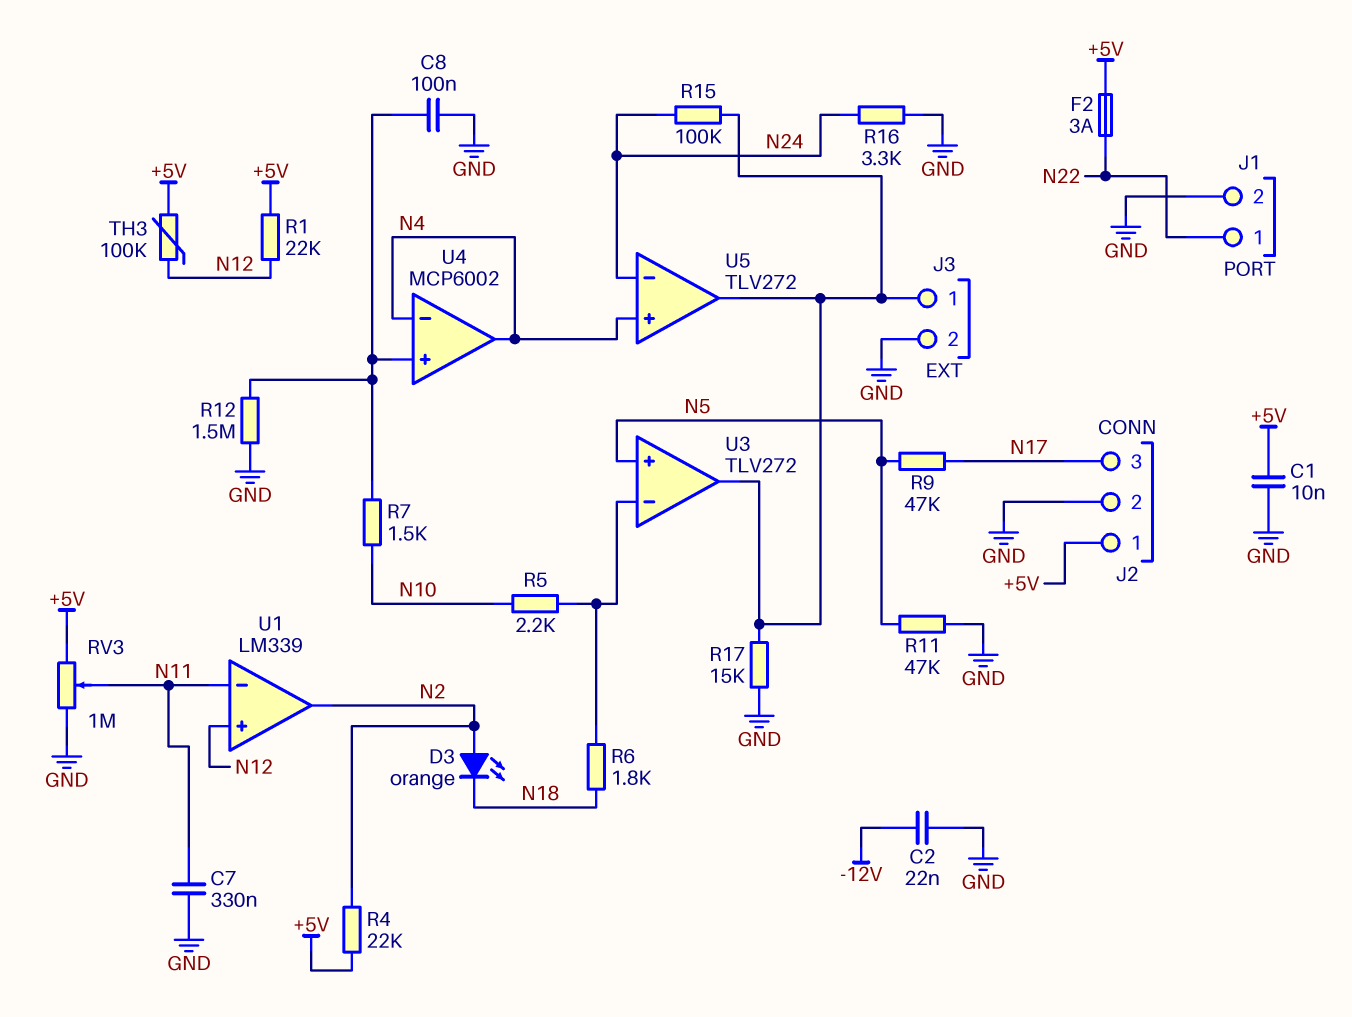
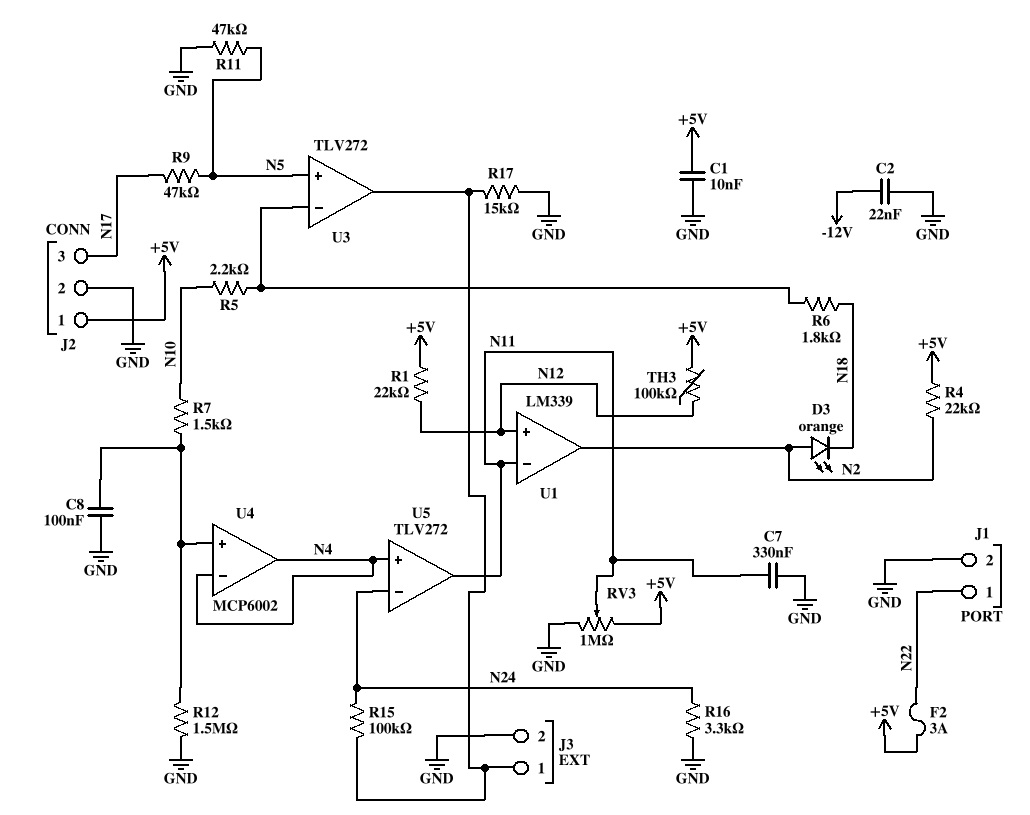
U5 pin out: J3/1 -> N11

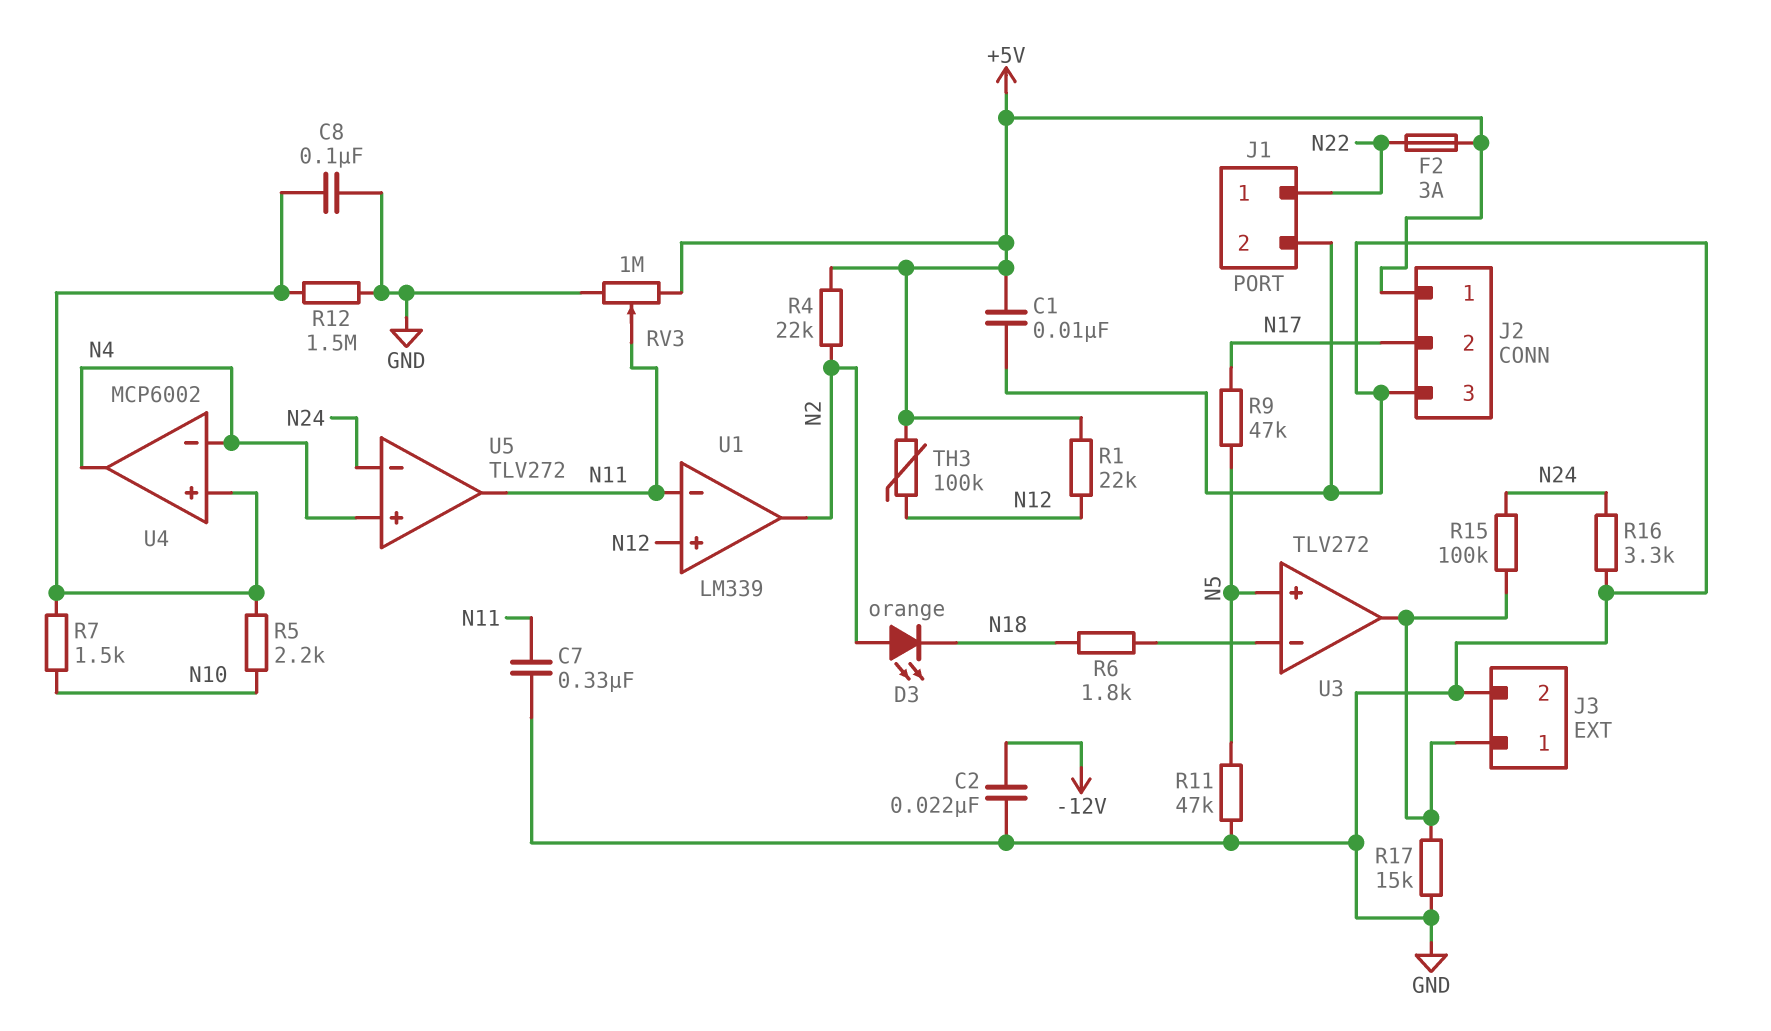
J2 pin 2: GND -> N17
J2 pin 3: N17 -> GND
R5: 2.2k (N10, U3/in-) -> 2.2k (N10, U4/in+)

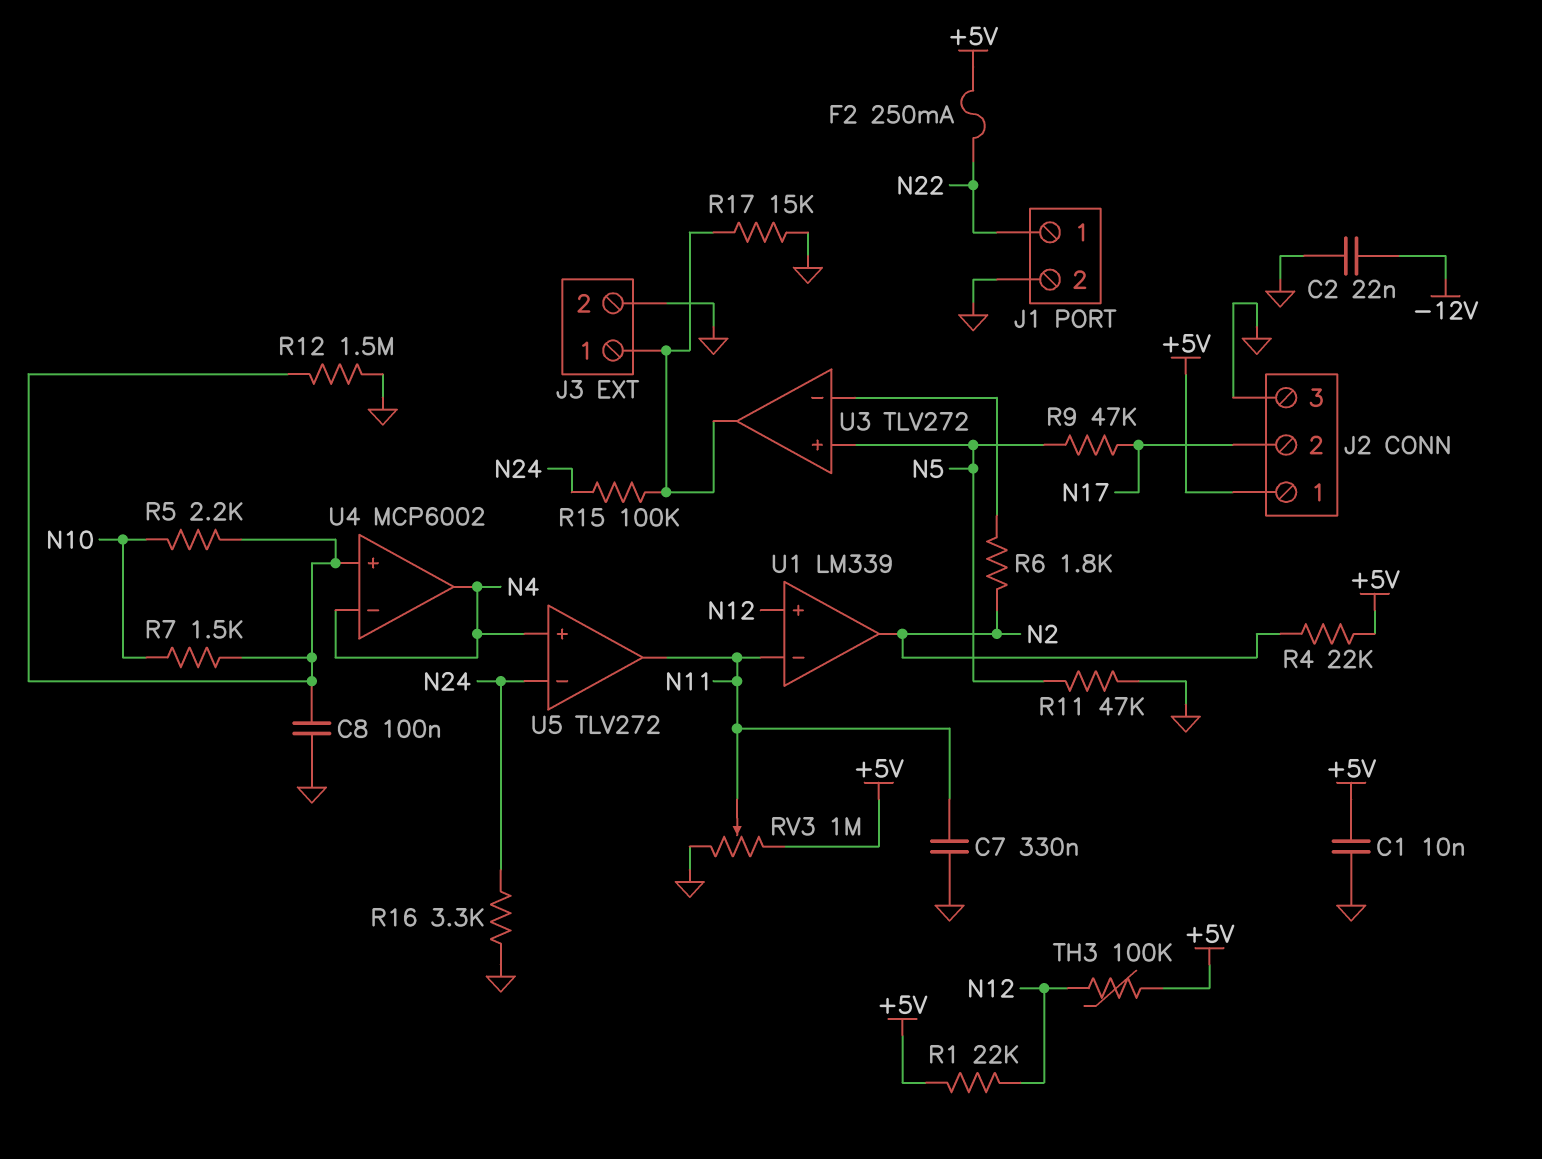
D3: LED orange (A N2, K N18) -> none
F2: 3A (+5V, N22) -> 250mA (+5V, N22)
R6: 1.8k (N18, U3/in-) -> 1.8k (N2, U3/in-)

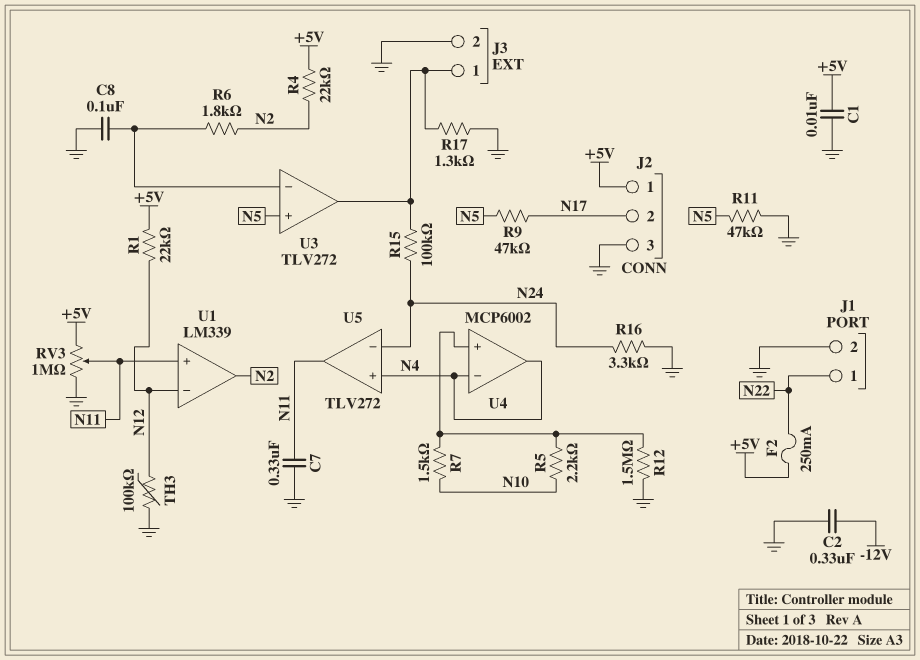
C2: 22nF (-12V, GND) -> 330nF (-12V, GND)
C8: 100nF (GND, U4/in+) -> 100nF (GND, U3/in-)
R17: 15k (GND, J3/1) -> 1.3k (GND, J3/1)
TH3: 100k (+5V, N12) -> 100k (GND, N12)
U1 pin in+: N12 -> N11
U1 pin in-: N11 -> N12

